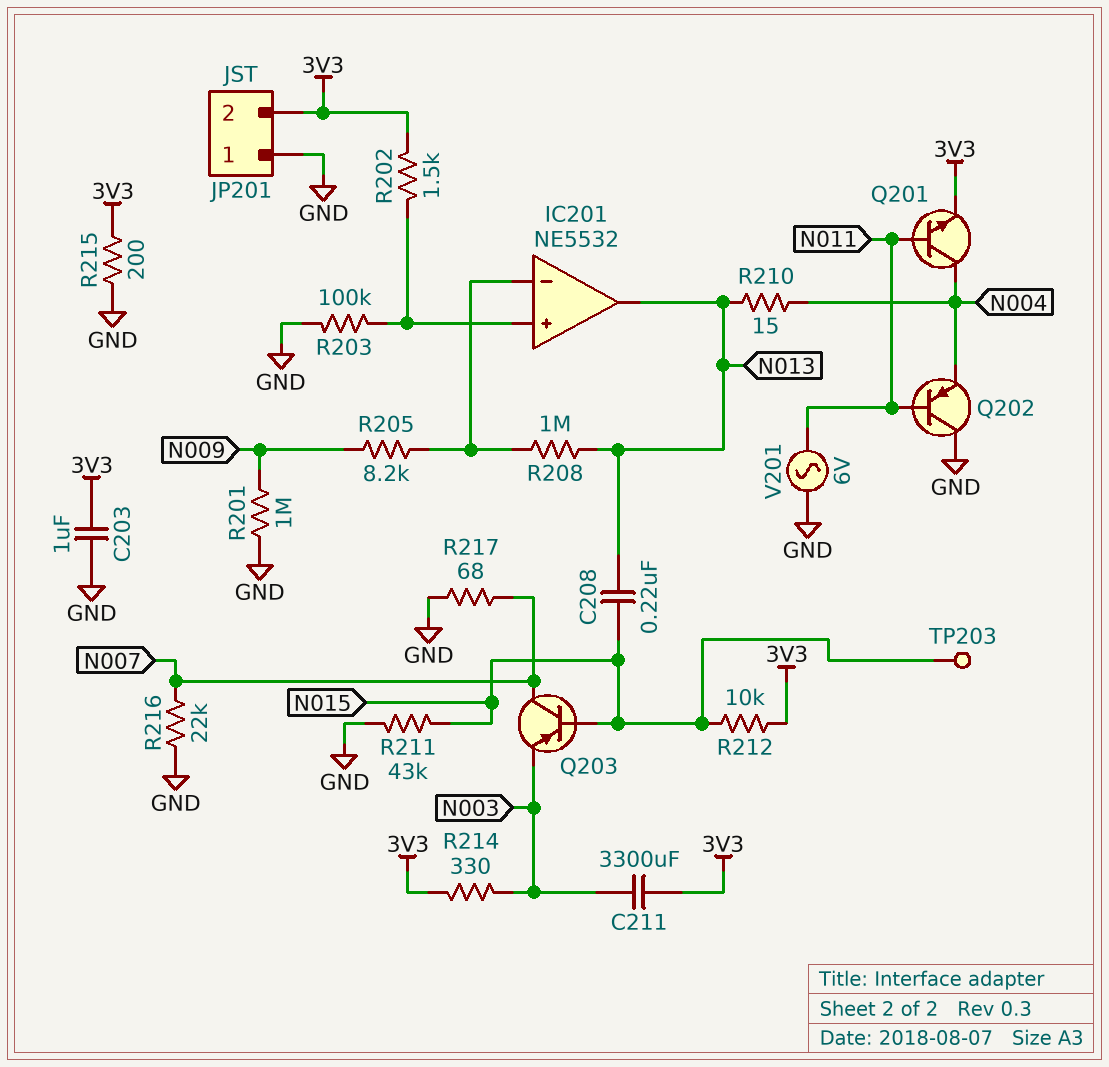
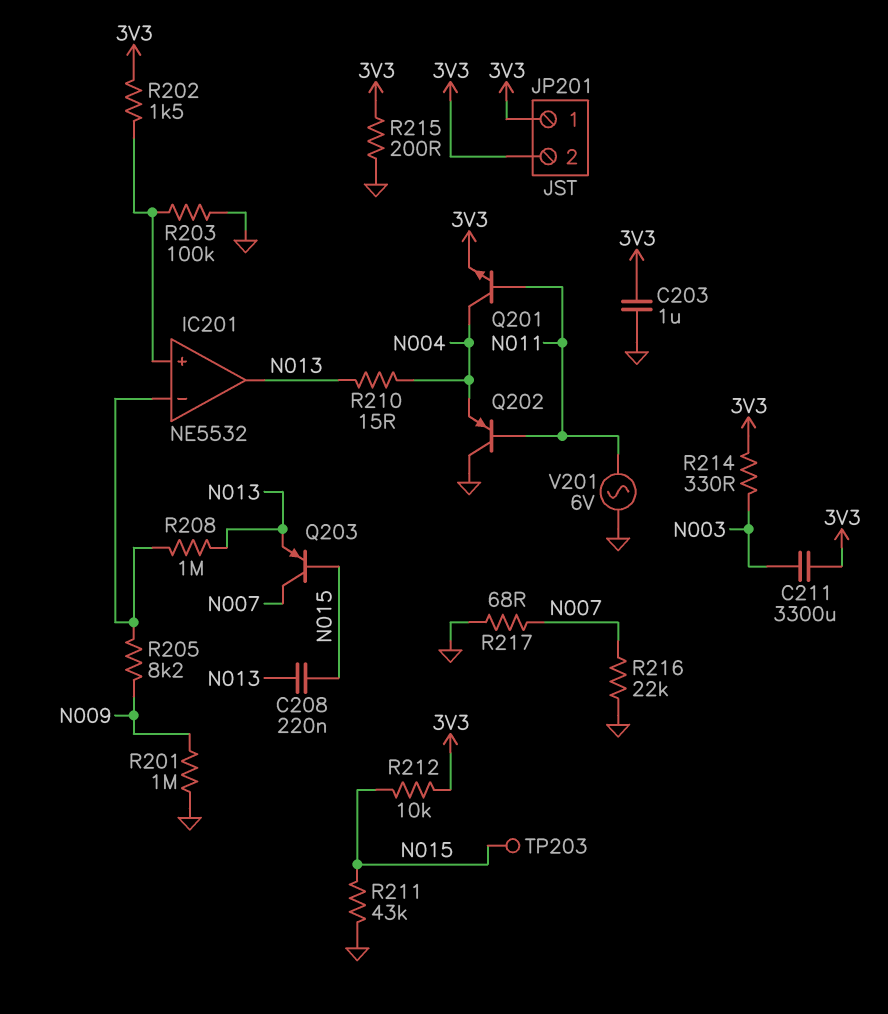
JP201 pin 1: GND -> 3V3
Q203: PNP (B N015, C N007, E N003) -> PNP (B N015, C N007, E N013)

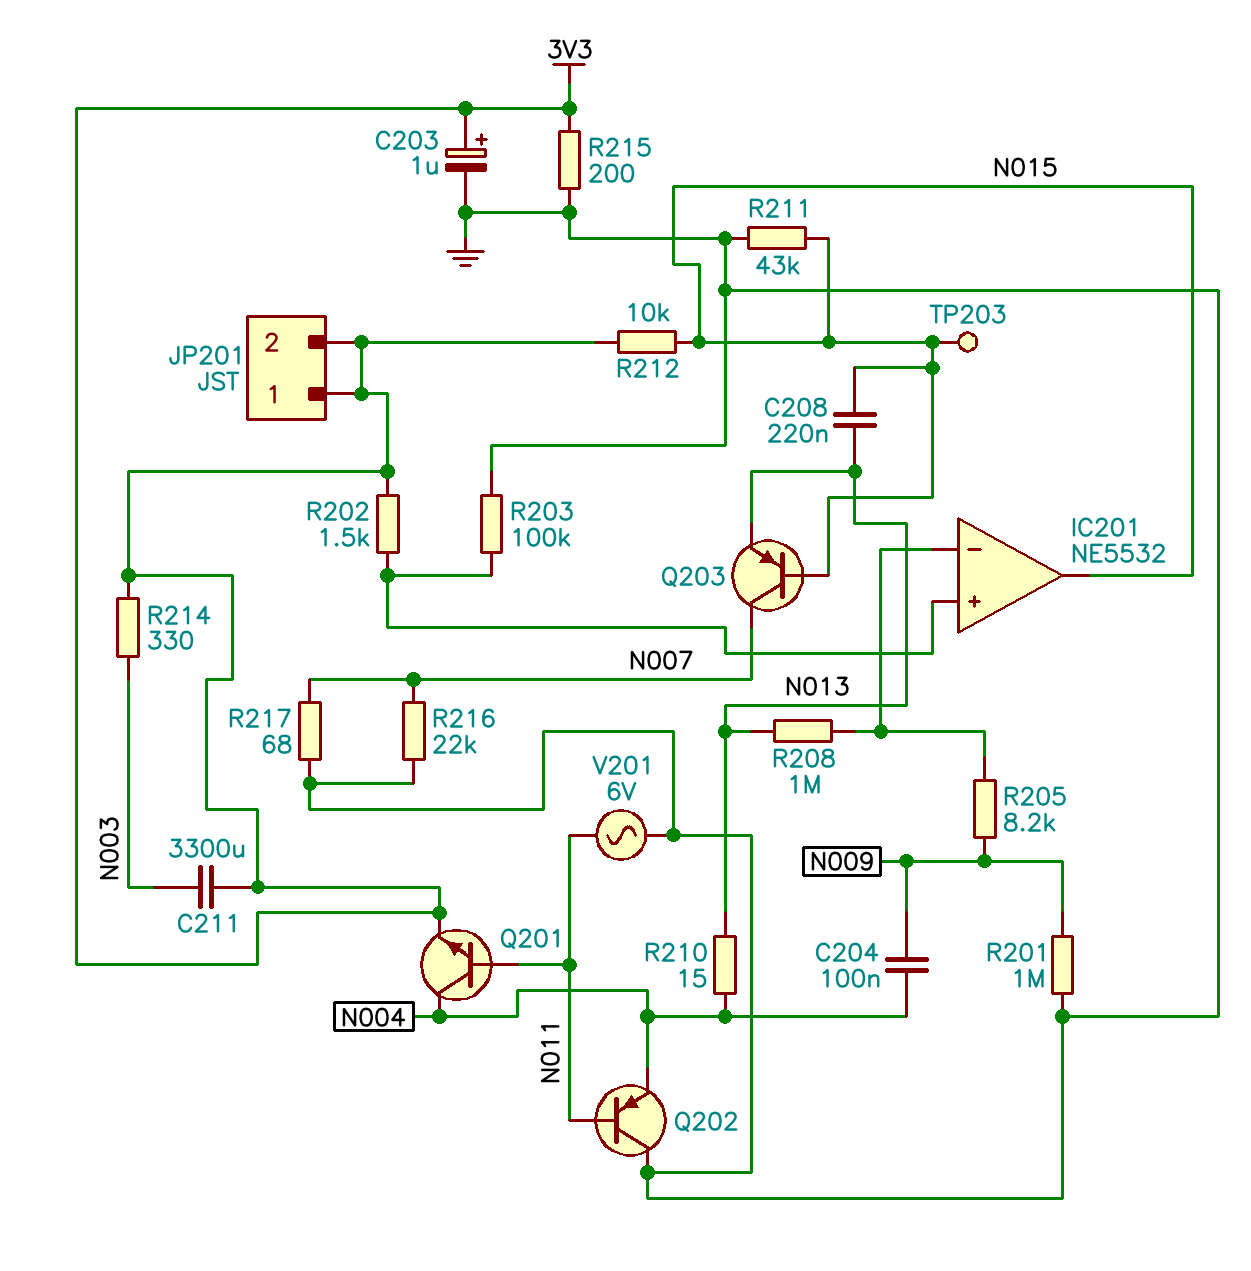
C203: 1uF (3V3, GND) -> 1uF (plus 3V3, minus GND)
C204: none -> 100nF (N004, N009)
IC201 pin out: N013 -> N015

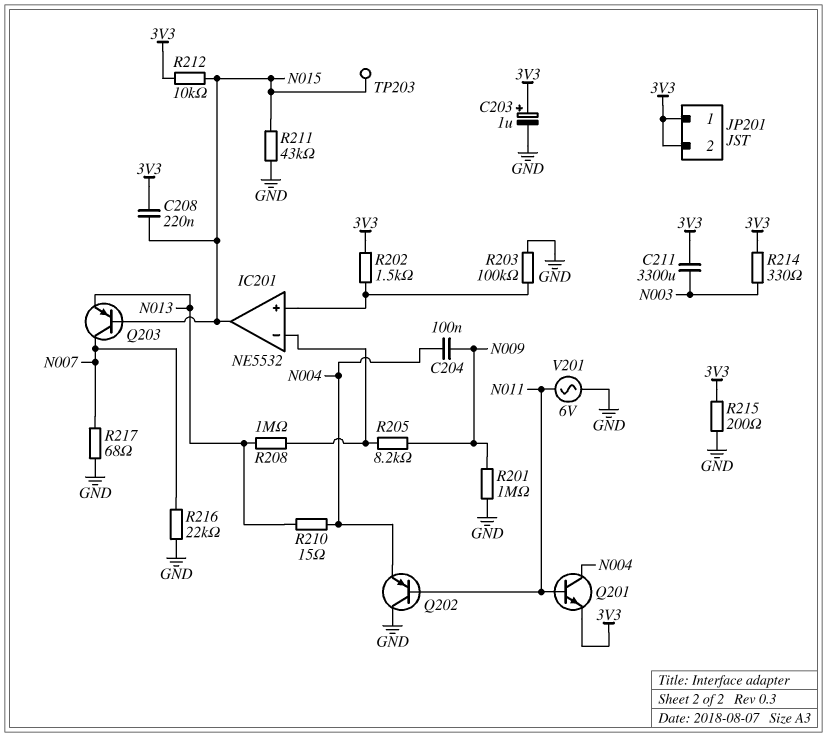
C208: 220nF (N013, N015) -> 220nF (3V3, N015)

